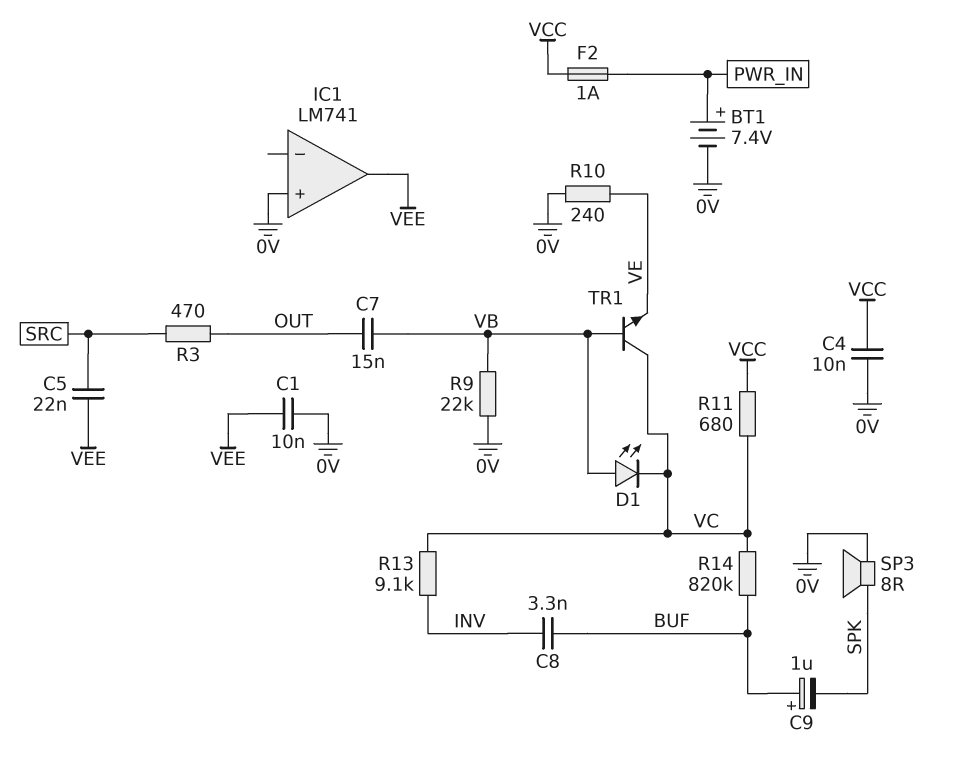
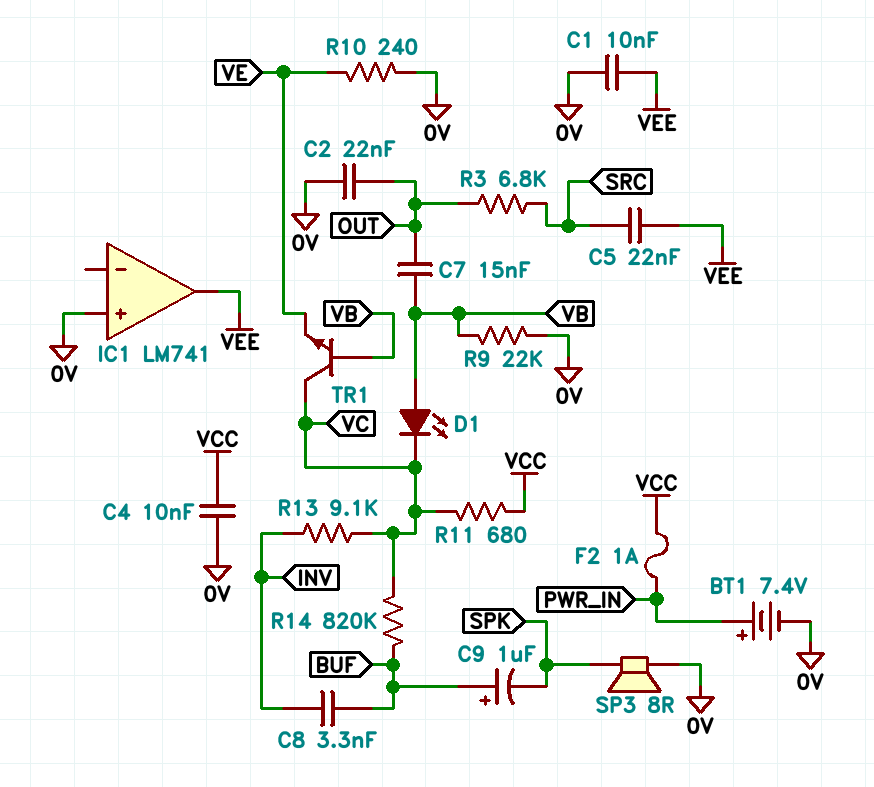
C2: none -> 22nF (0V, OUT)
R3: 470 (OUT, SRC) -> 6.8k (OUT, SRC)

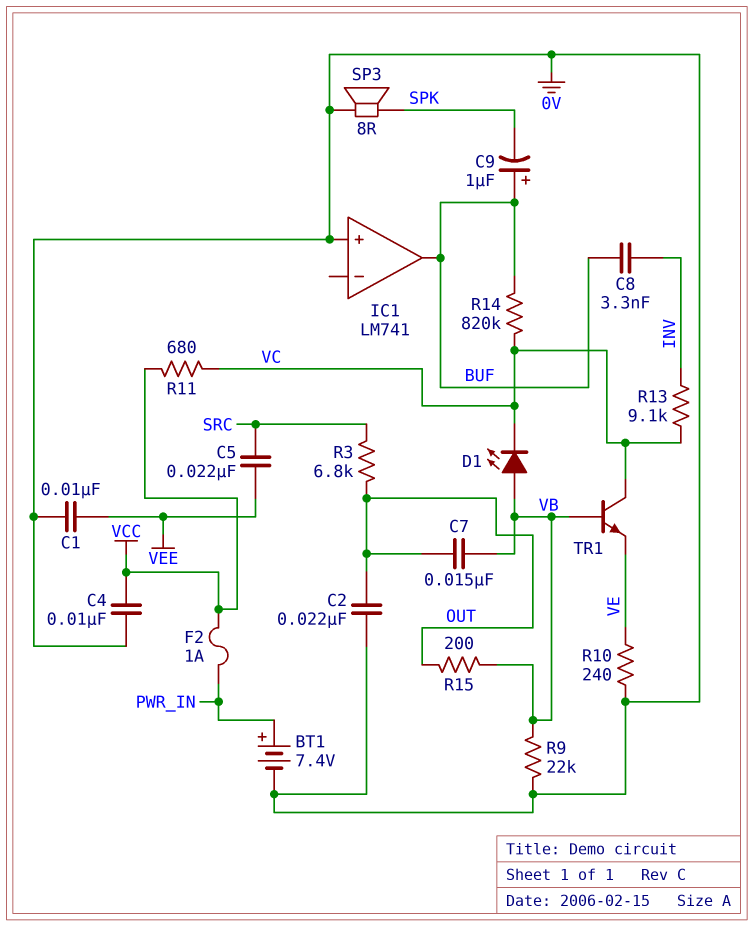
IC1 pin out: VEE -> BUF
R15: none -> 200 (OUT, VB)

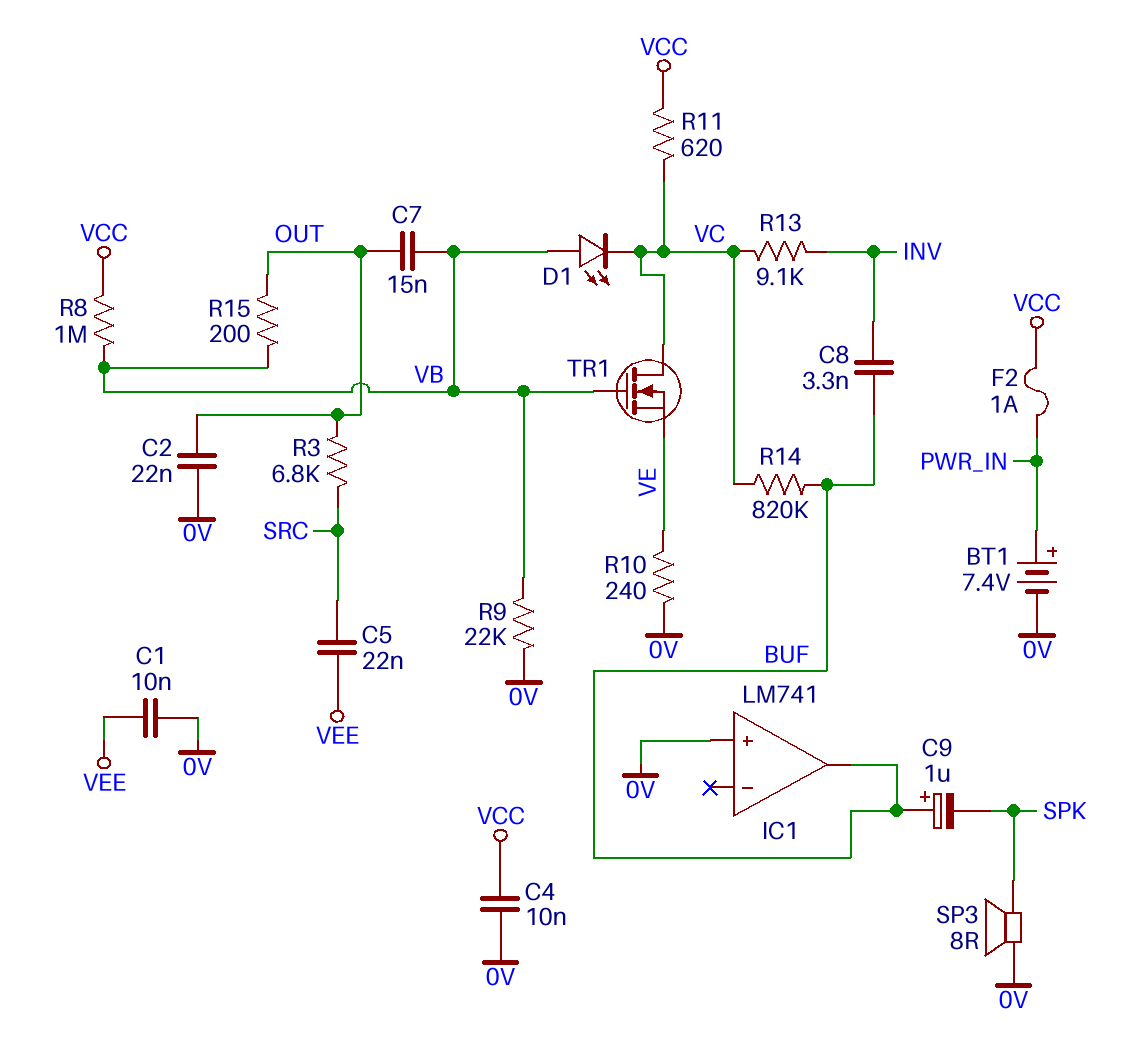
R8: none -> 1M (VB, VCC)
R11: 680 (VC, VCC) -> 620 (VC, VCC)
TR1: NPN (B VB, C VC, E VE) -> NMOS (G VB, D VC, S VE)

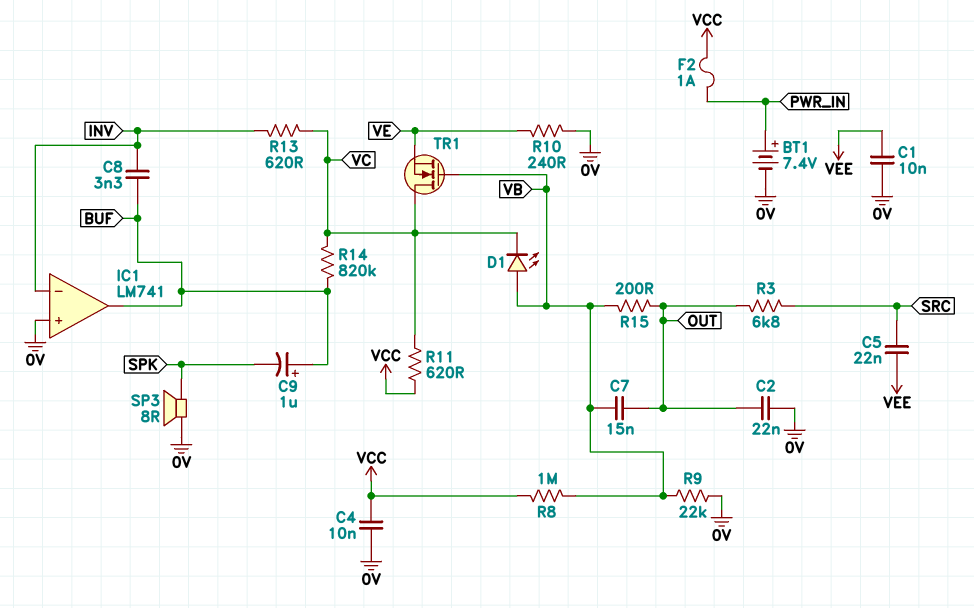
IC1 pin in-: none -> INV
R13: 9.1k (INV, VC) -> 620 (INV, VC)

